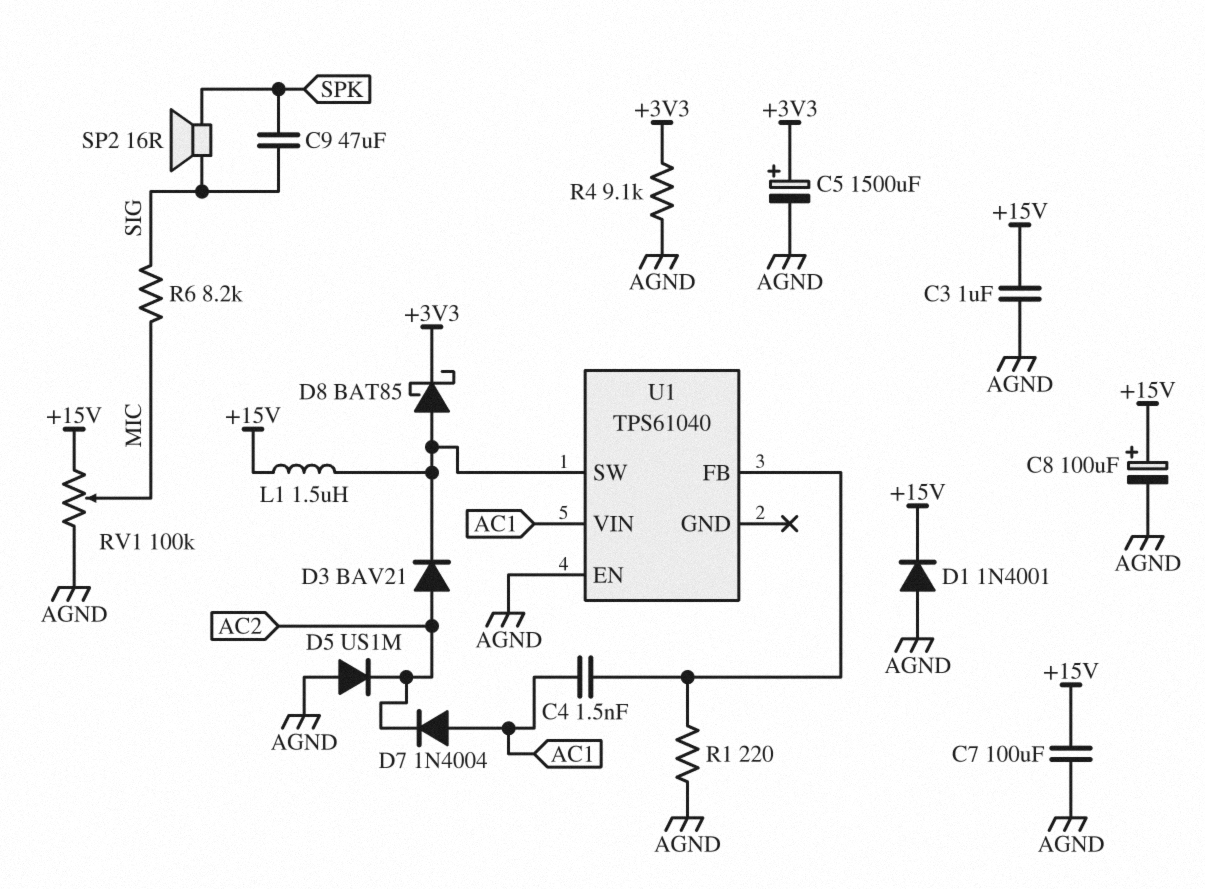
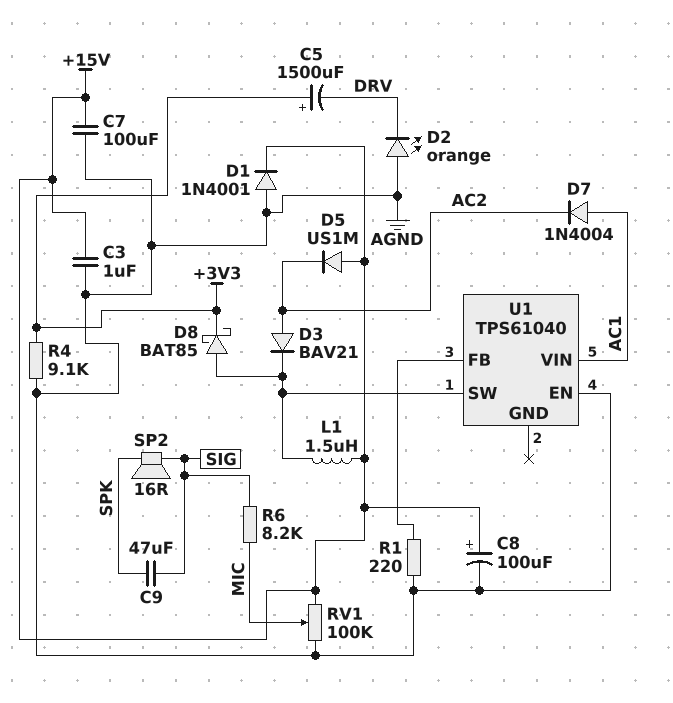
C4: 1.5nF (AC1, U1/FB) -> none
C5: 1500uF (plus +3V3, minus AGND) -> 1500uF (plus +3V3, minus DRV)
D2: none -> LED orange (A AGND, K DRV)
D5: diode US1M (A AGND, K AC2) -> diode US1M (A +15V, K AC2)

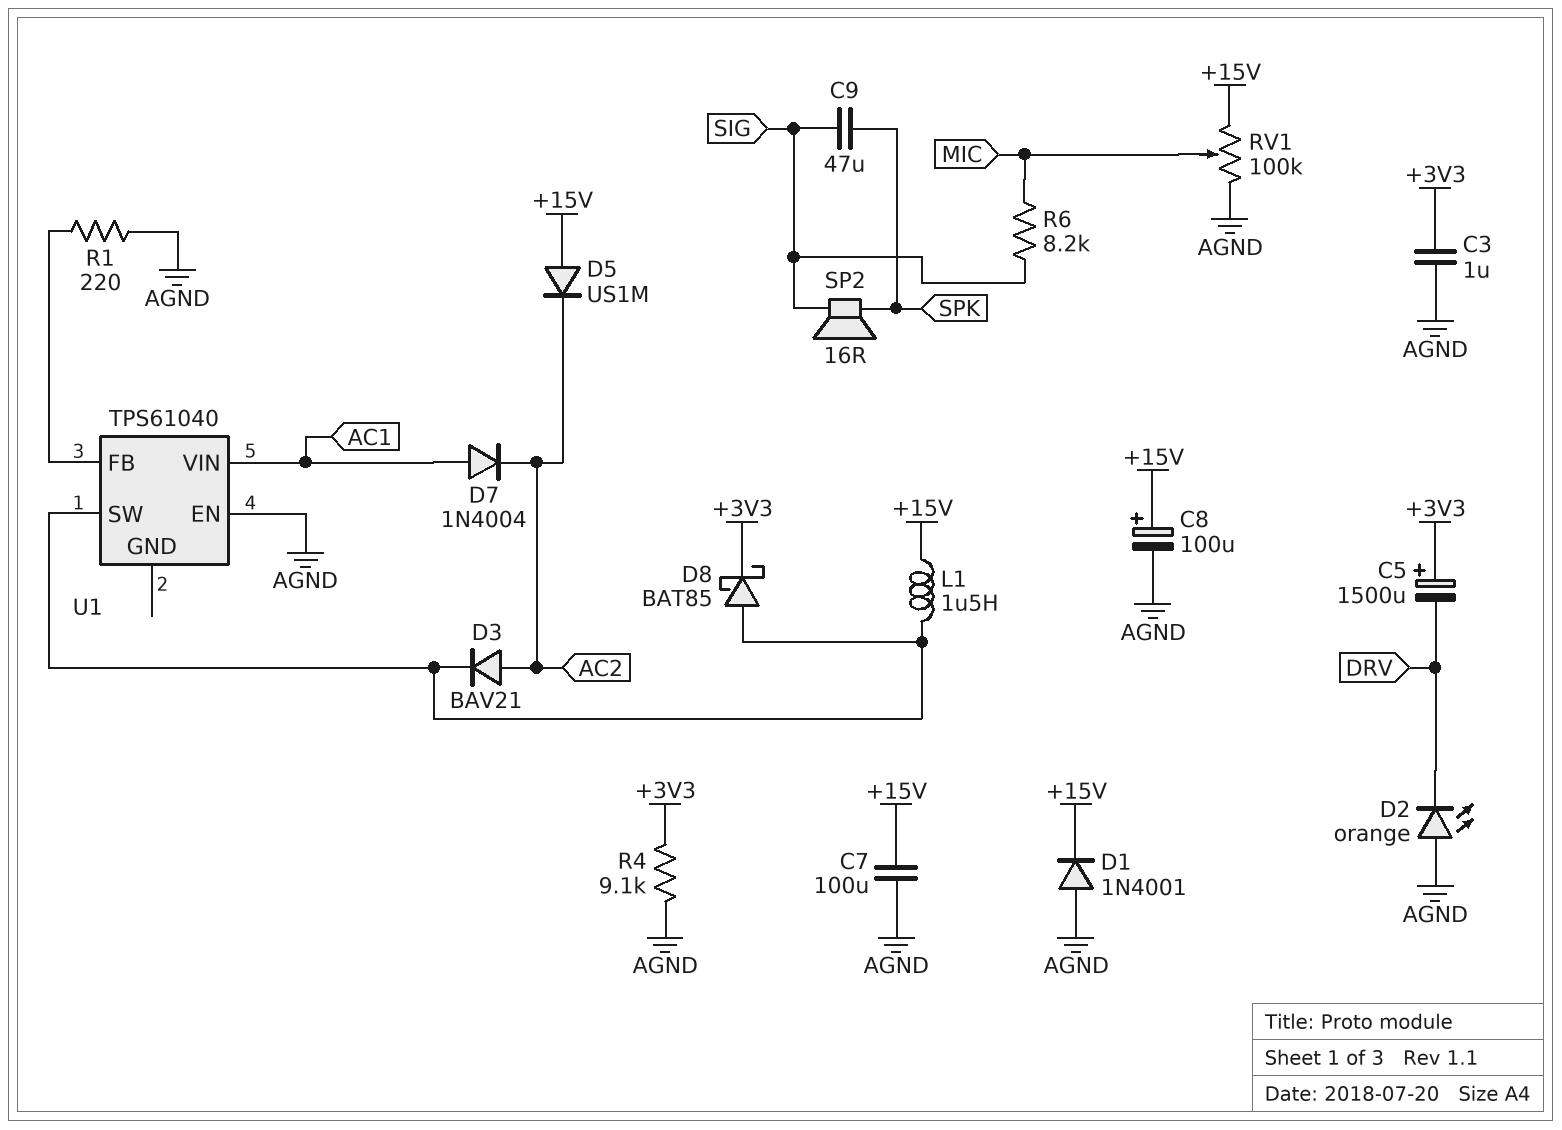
C3: 1uF (+15V, AGND) -> 1uF (+3V3, AGND)

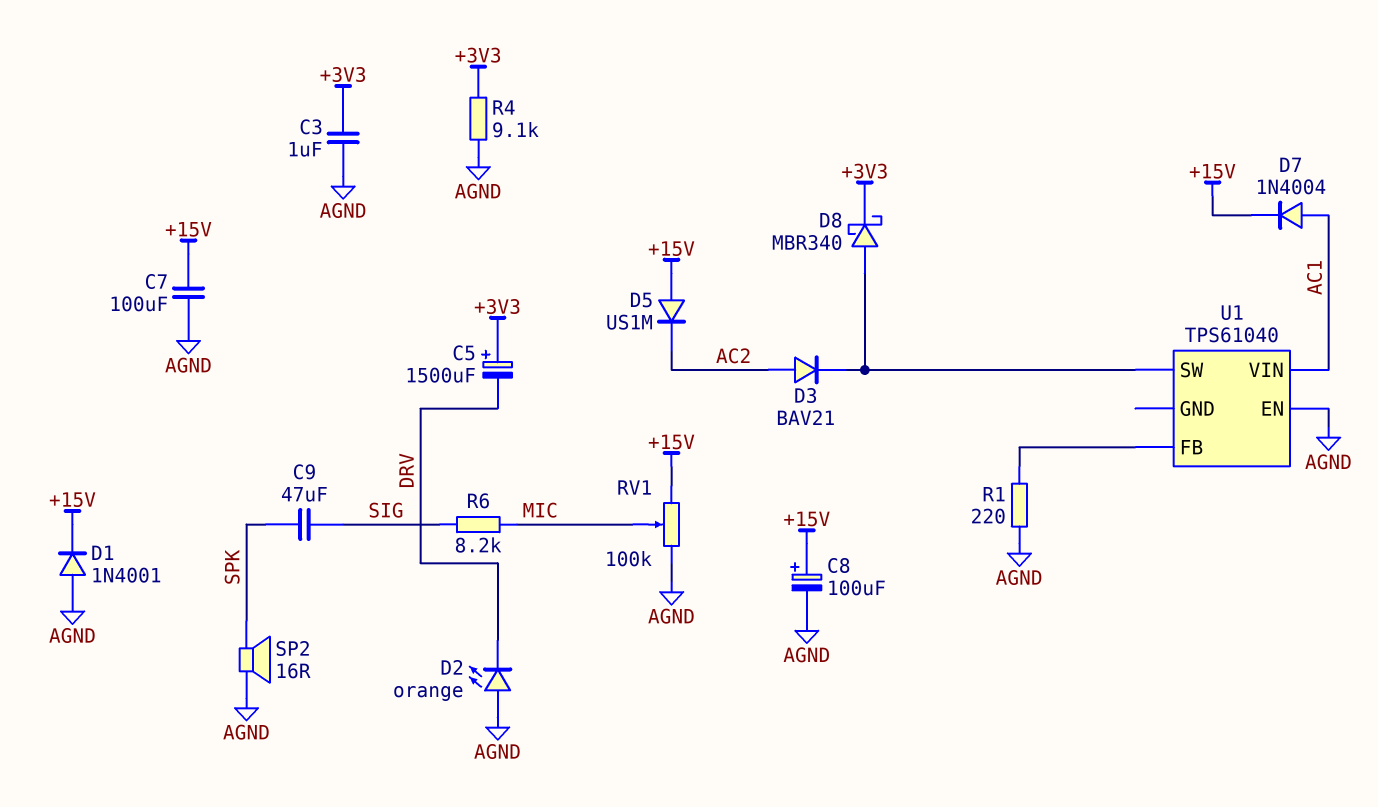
D7: diode 1N4004 (A AC1, K AC2) -> diode 1N4004 (A AC1, K +15V)
D8: schottky BAT85 (A U1/SW, K +3V3) -> schottky MBR340 (A U1/SW, K +3V3)
L1: 1.5uH (+15V, U1/SW) -> none
SP2: speaker 16R (SIG, SPK) -> speaker 16R (AGND, SPK)

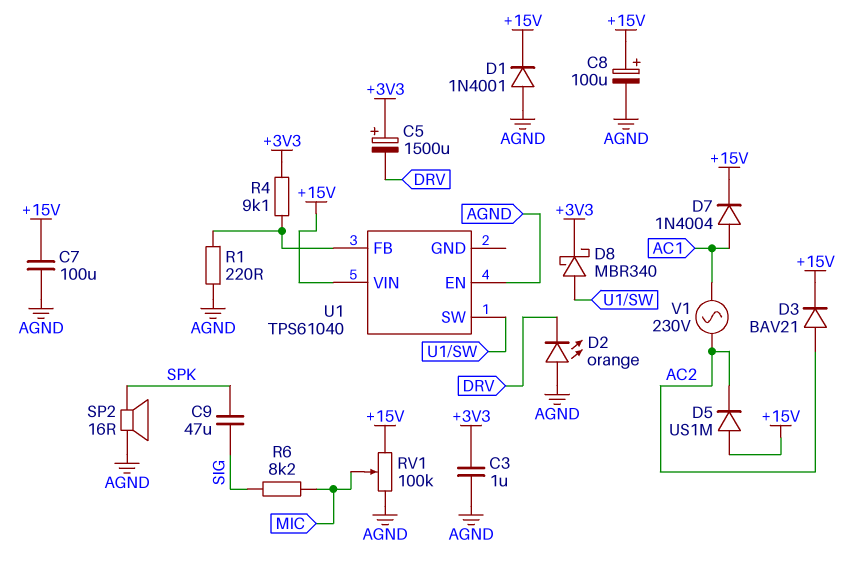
D3: diode BAV21 (A AC2, K U1/SW) -> diode BAV21 (A AC2, K +15V)
R4: 9.1k (+3V3, AGND) -> 9.1k (+3V3, U1/FB)
U1 pin VIN: AC1 -> +15V
V1: none -> AC 230V (AC1, AC2)

